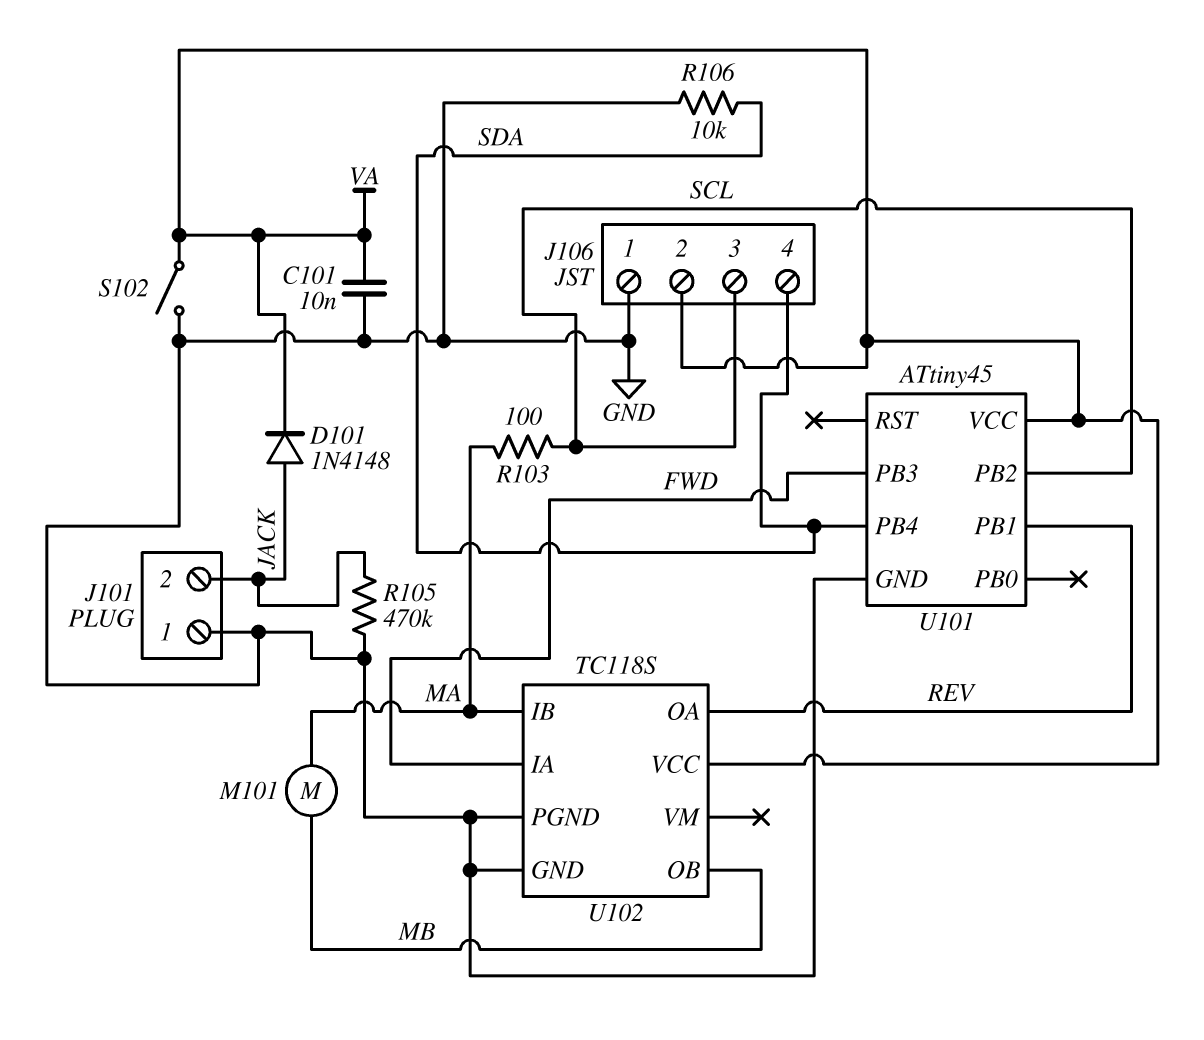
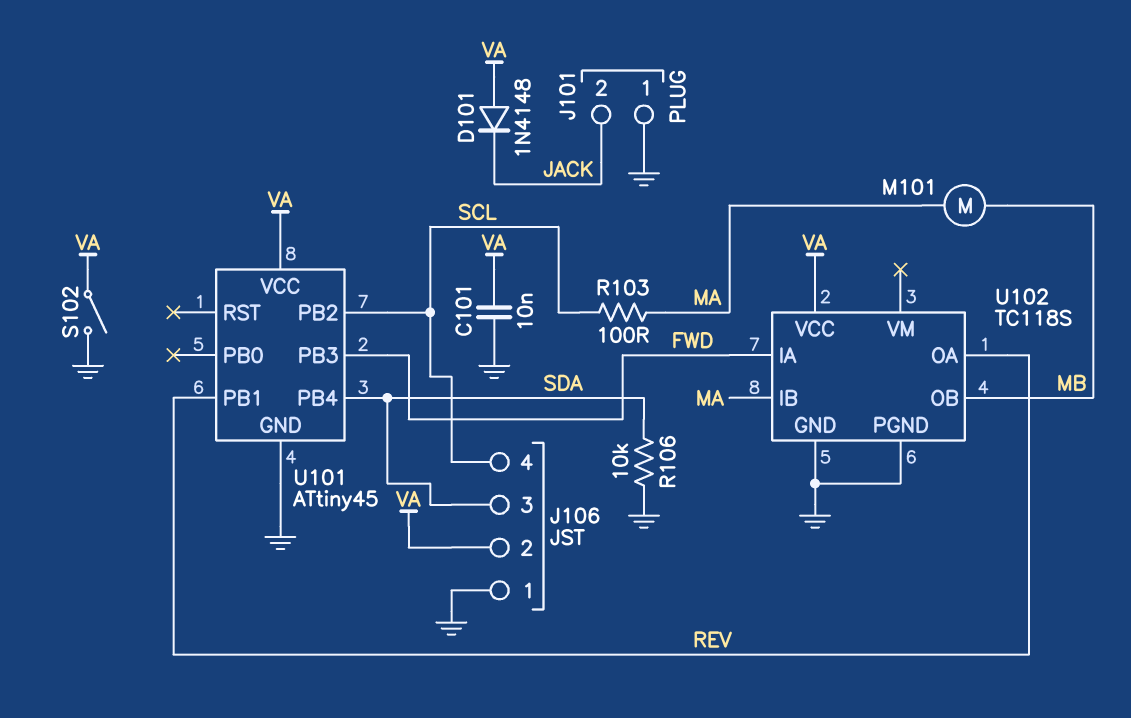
D101: diode 1N4148 (A JACK, K VA) -> diode 1N4148 (A VA, K JACK)
J106 pin 3: SCL -> SDA
J106 pin 4: SDA -> SCL
R105: 470k (GND, JACK) -> none

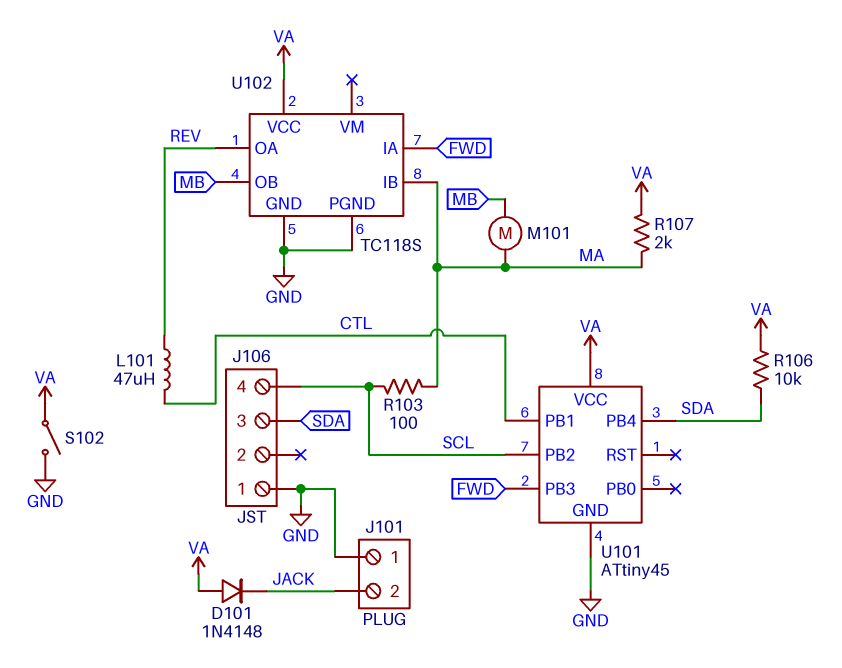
C101: 10nF (GND, VA) -> none
J106 pin 2: VA -> none
L101: none -> 47uH (CTL, REV)
R106: 10k (GND, SDA) -> 10k (SDA, VA)
R107: none -> 2k (MA, VA)
U101 pin PB1: REV -> CTL

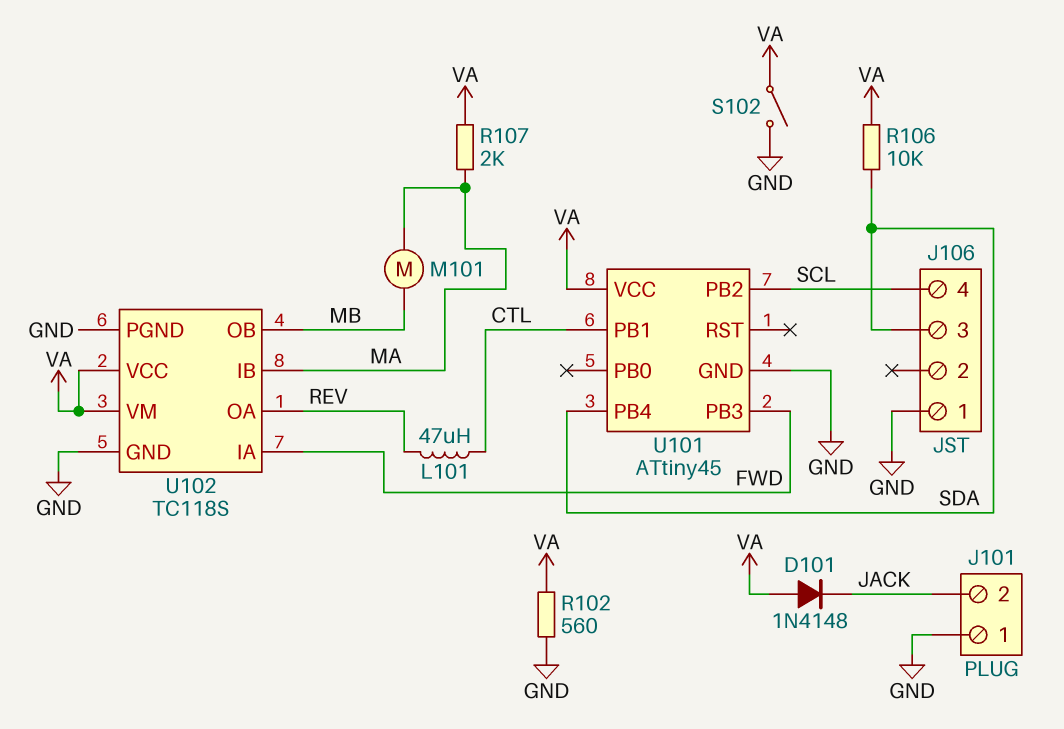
R102: none -> 560 (GND, VA)
R103: 100 (MA, SCL) -> none
U102 pin VM: none -> VA

